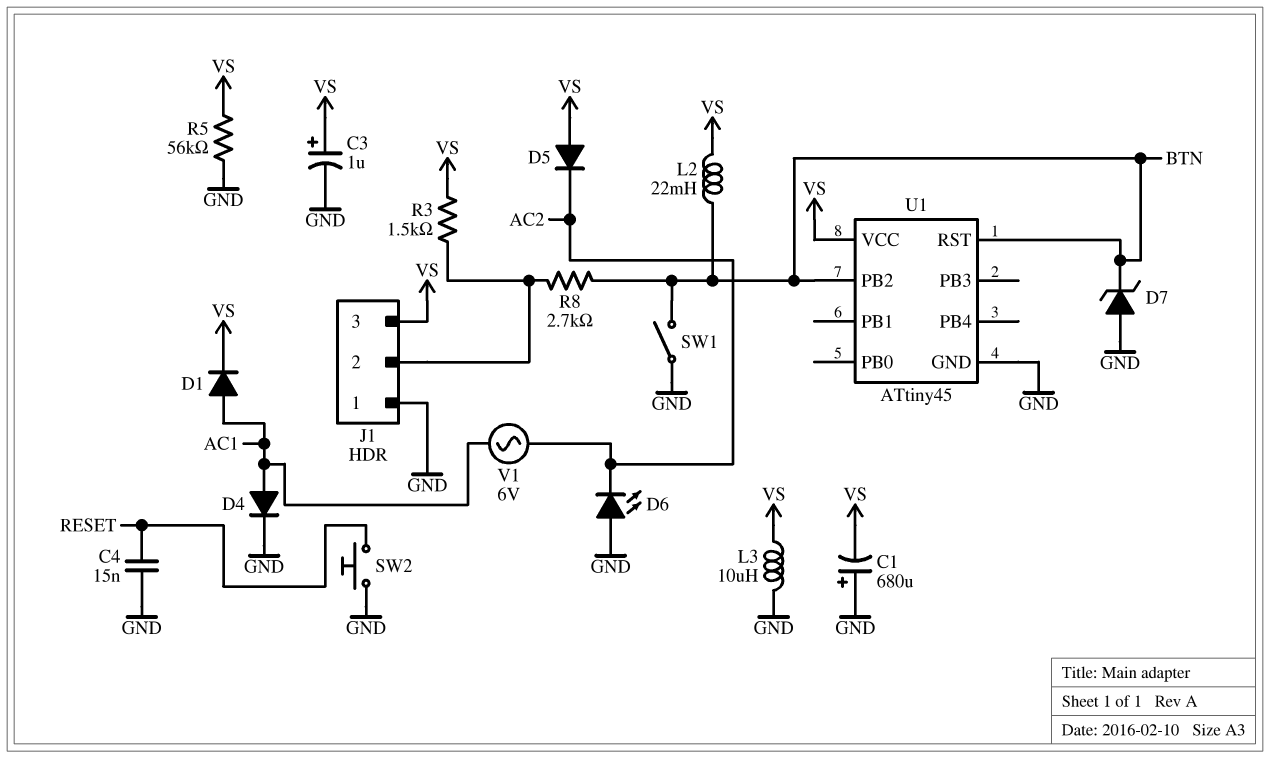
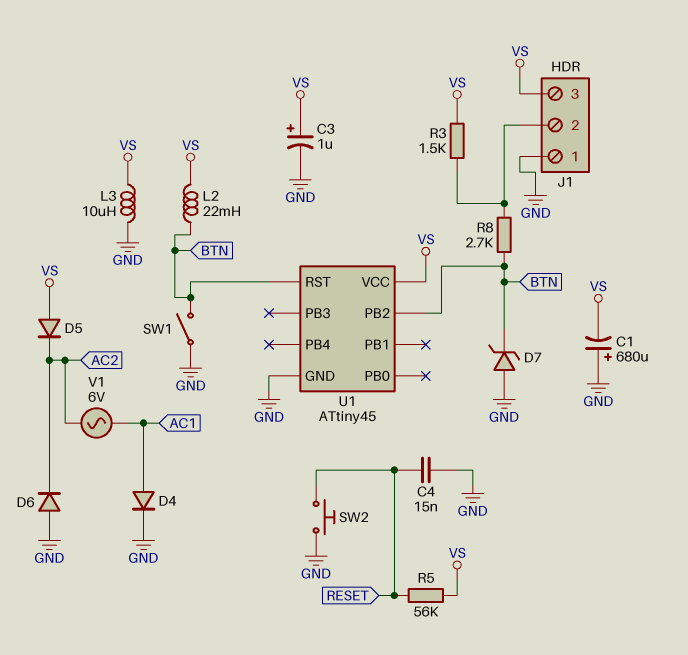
D1: diode (A AC1, K VS) -> none
D6: LED (A GND, K AC2) -> diode (A GND, K AC2)
R5: 56k (GND, VS) -> 56k (RESET, VS)

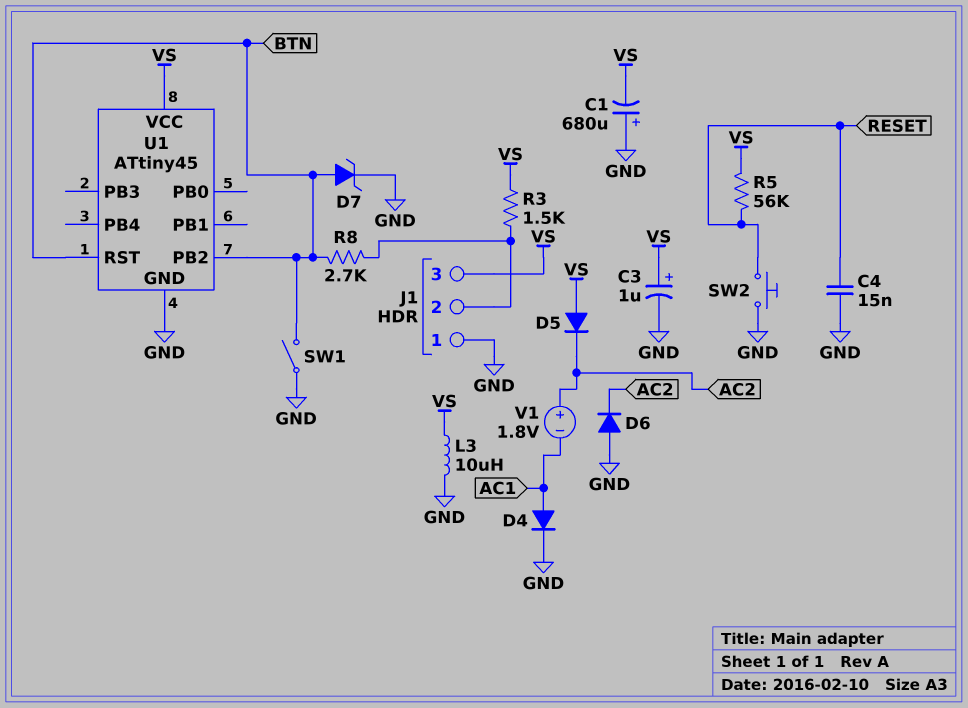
D7: zener (A GND, K BTN) -> zener (A BTN, K GND)
L2: 22mH (BTN, VS) -> none
V1: AC 6V (AC1, AC2) -> 1.8V (plus AC2, minus AC1)

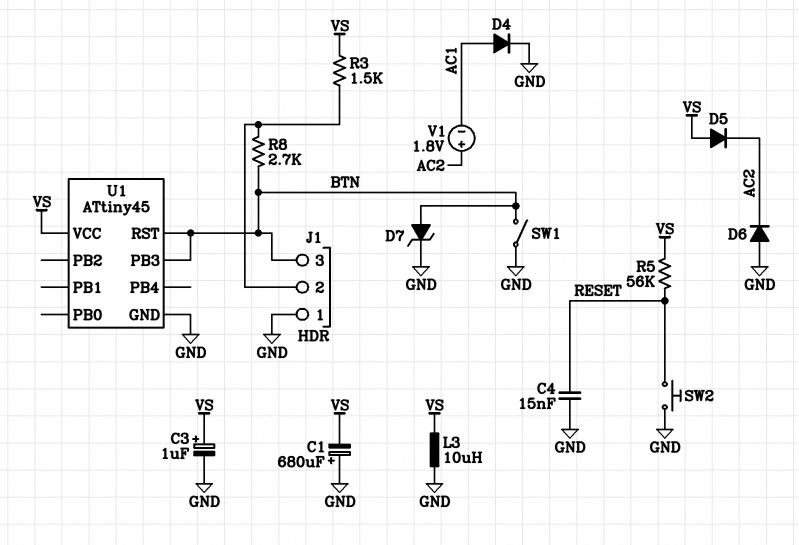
J1 pin 3: VS -> BTN
U1 pin PB2: BTN -> none
U1 pin PB3: none -> BTN

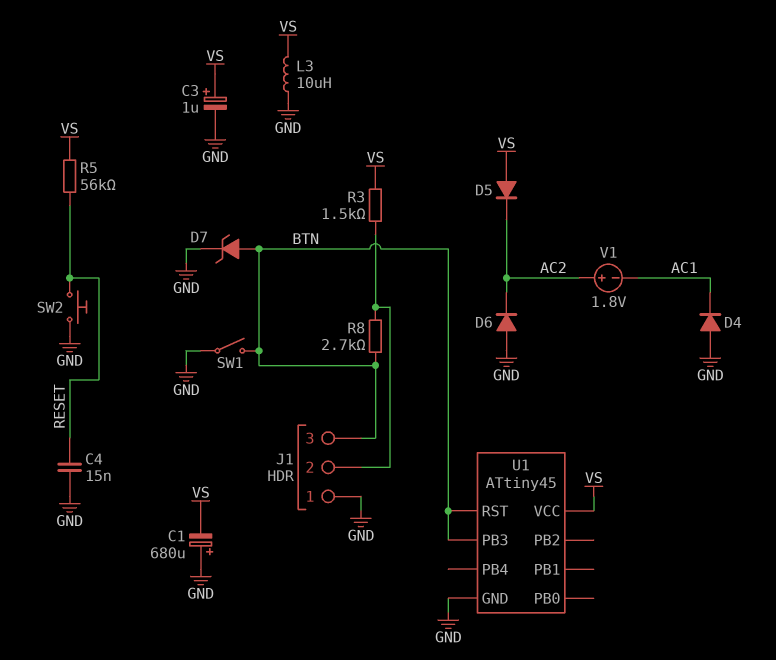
D4: diode (A AC1, K GND) -> diode (A GND, K AC1)

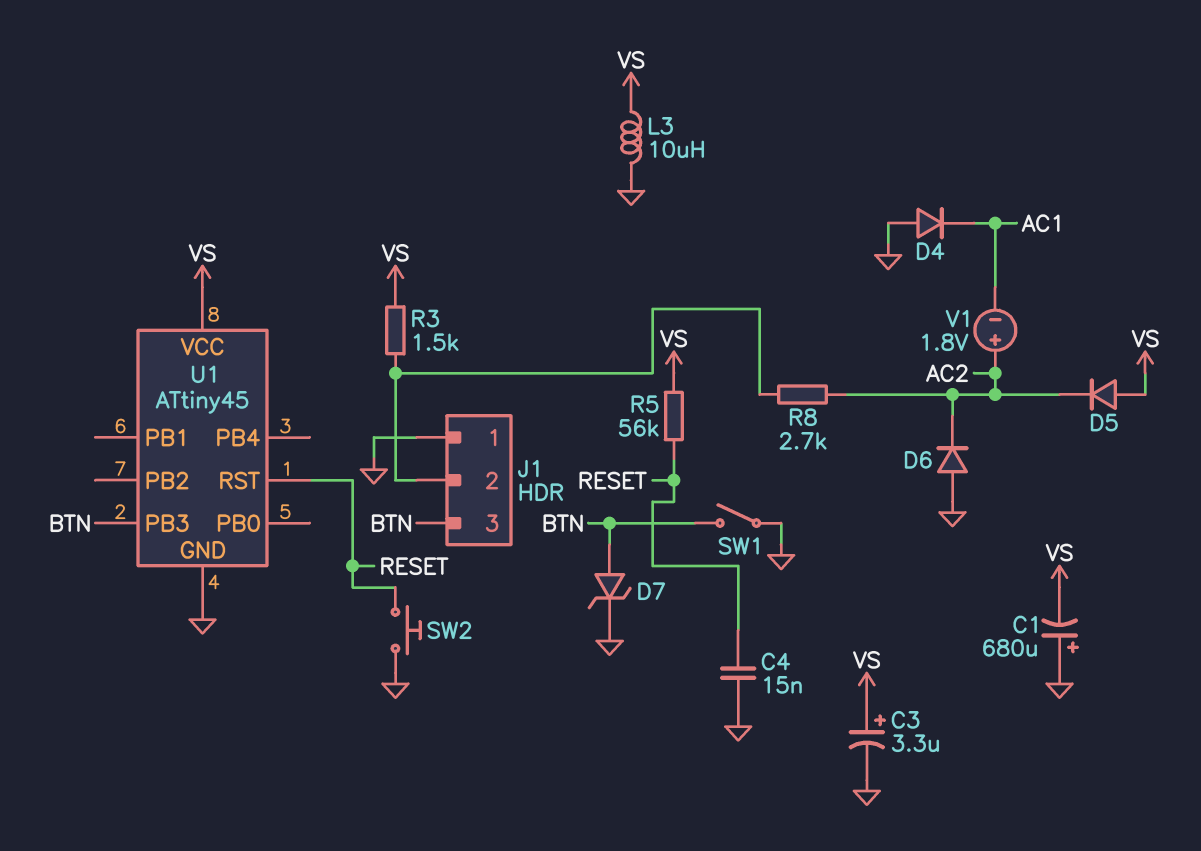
C3: 1uF (plus VS, minus GND) -> 3.3uF (plus VS, minus GND)
R8: 2.7k (BTN, J1/2) -> 2.7k (AC2, J1/2)
U1 pin RST: BTN -> RESET

